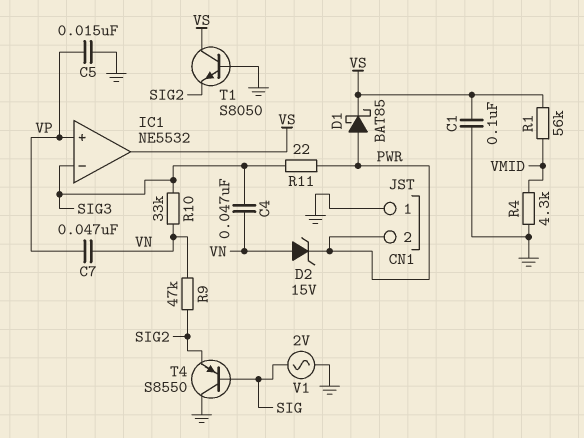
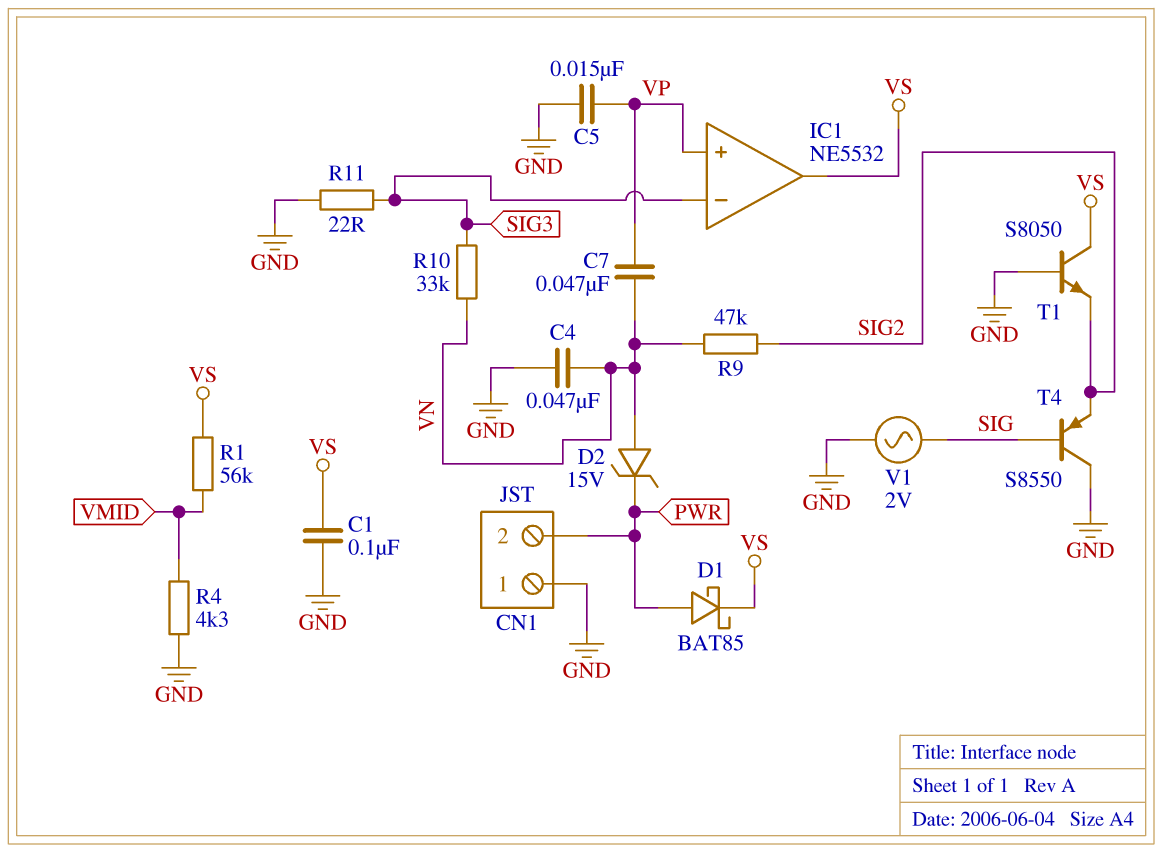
C4: 47nF (SIG3, VN) -> 47nF (GND, VN)
R11: 22 (PWR, SIG3) -> 22 (GND, SIG3)

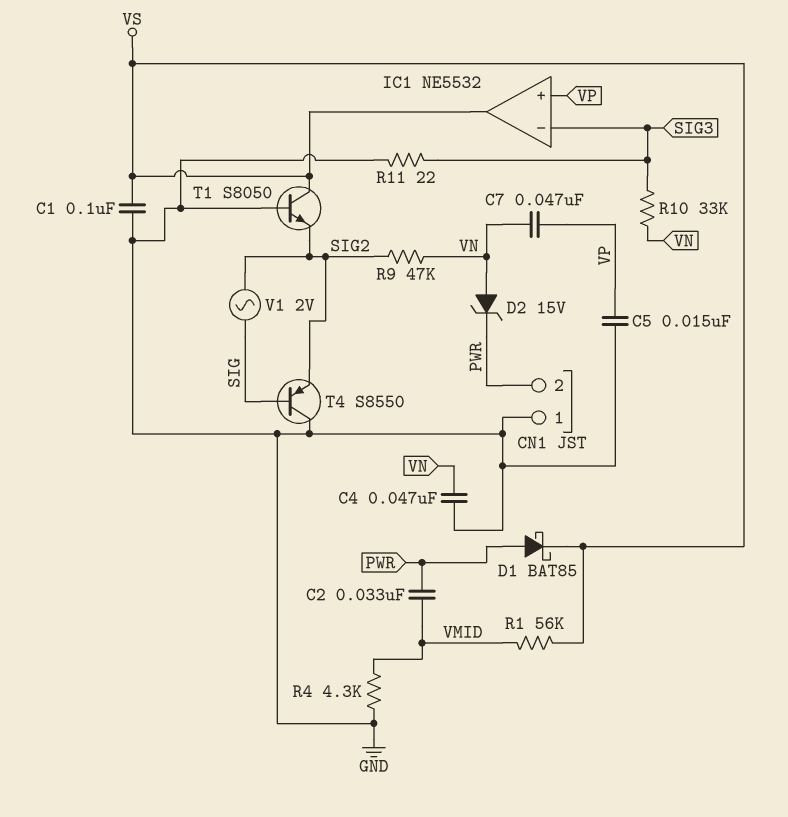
C2: none -> 33nF (PWR, VMID)
V1: AC 2V (GND, SIG) -> AC 2V (SIG, SIG2)

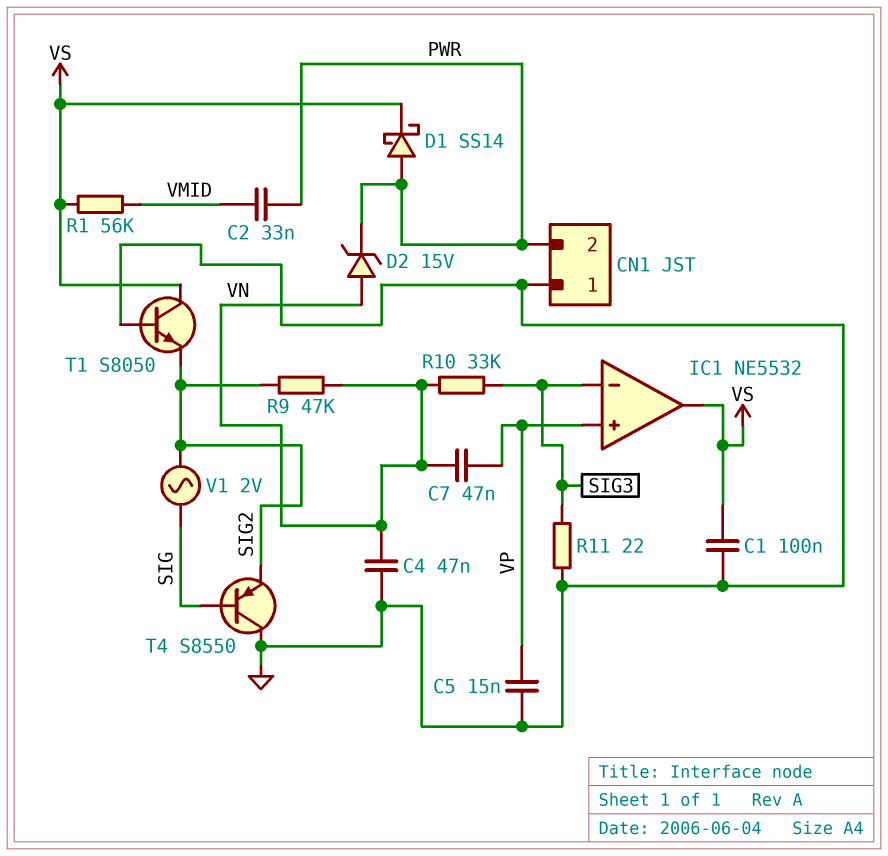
D1: schottky BAT85 (A PWR, K VS) -> schottky SS14 (A PWR, K VS)
R4: 4.3k (GND, VMID) -> none

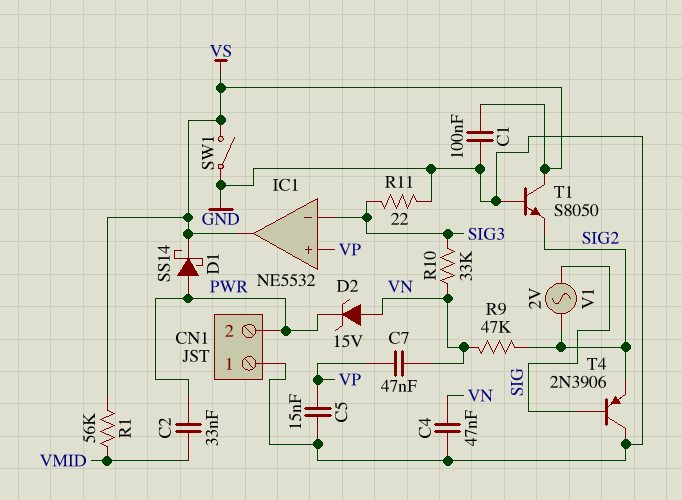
SW1: none -> switch (GND, VS)
T4: PNP S8550 (B SIG, C GND, E SIG2) -> PNP 2N3906 (B SIG, C GND, E SIG2)

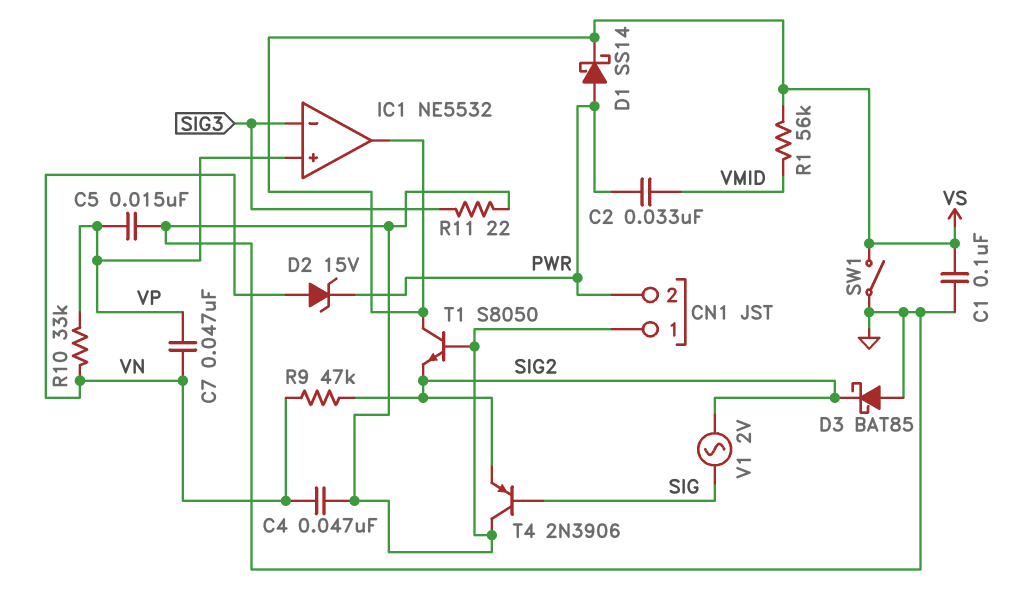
D3: none -> schottky BAT85 (A GND, K SIG2)
R10: 33k (SIG3, VN) -> 33k (VN, VP)

